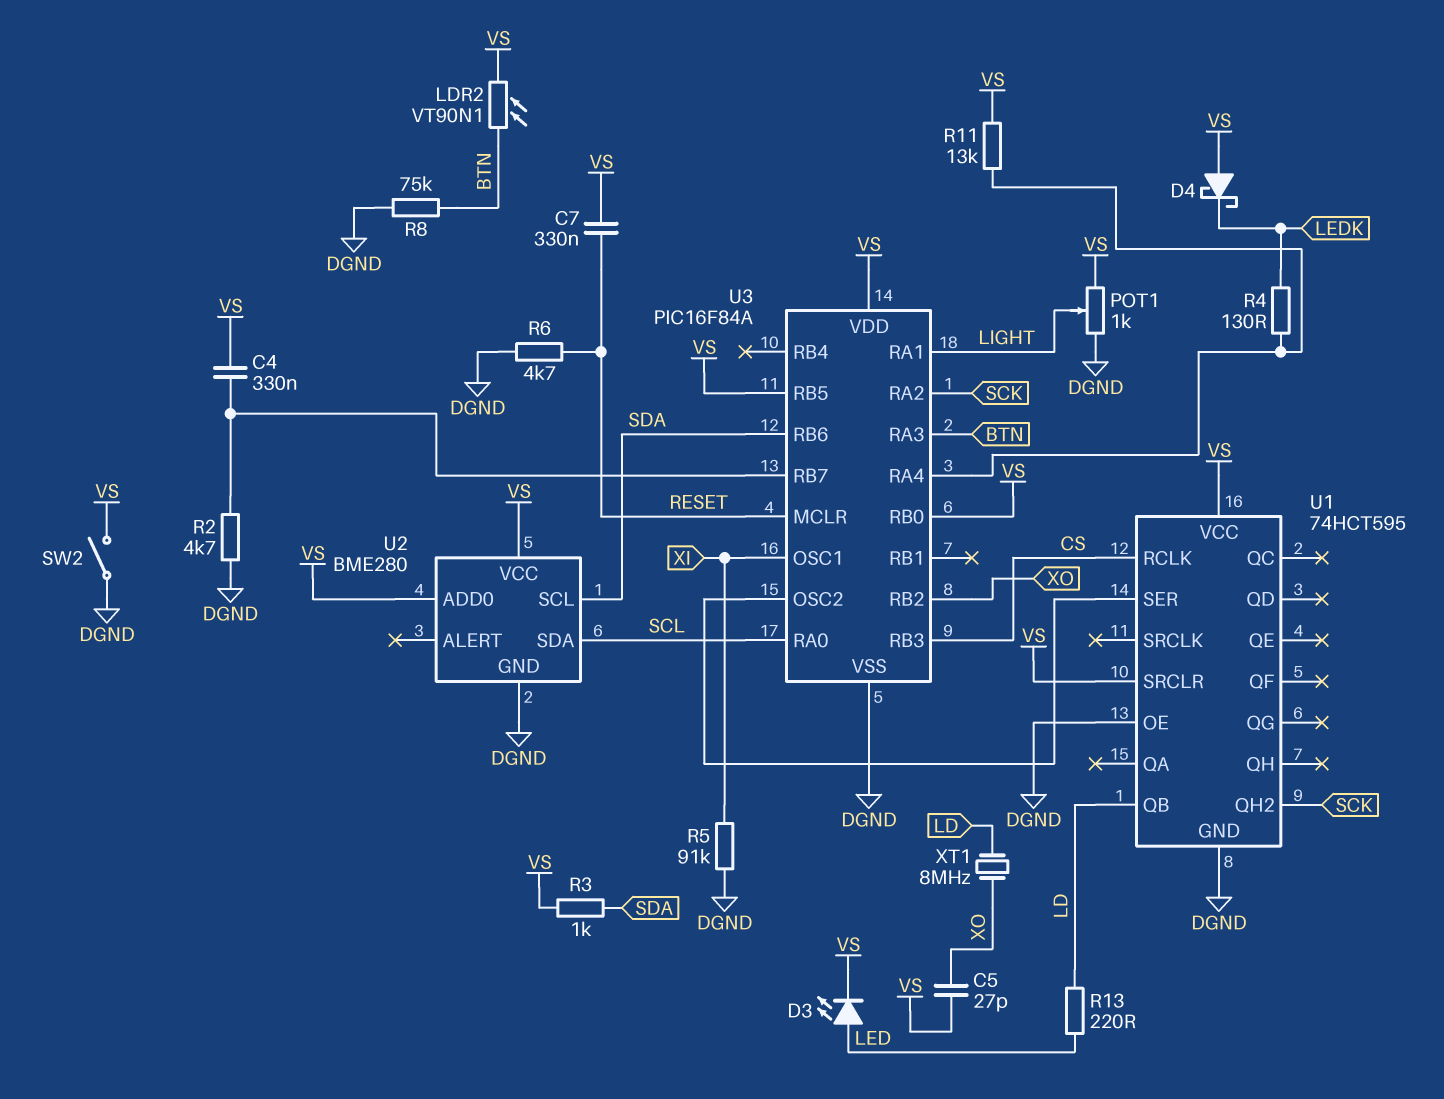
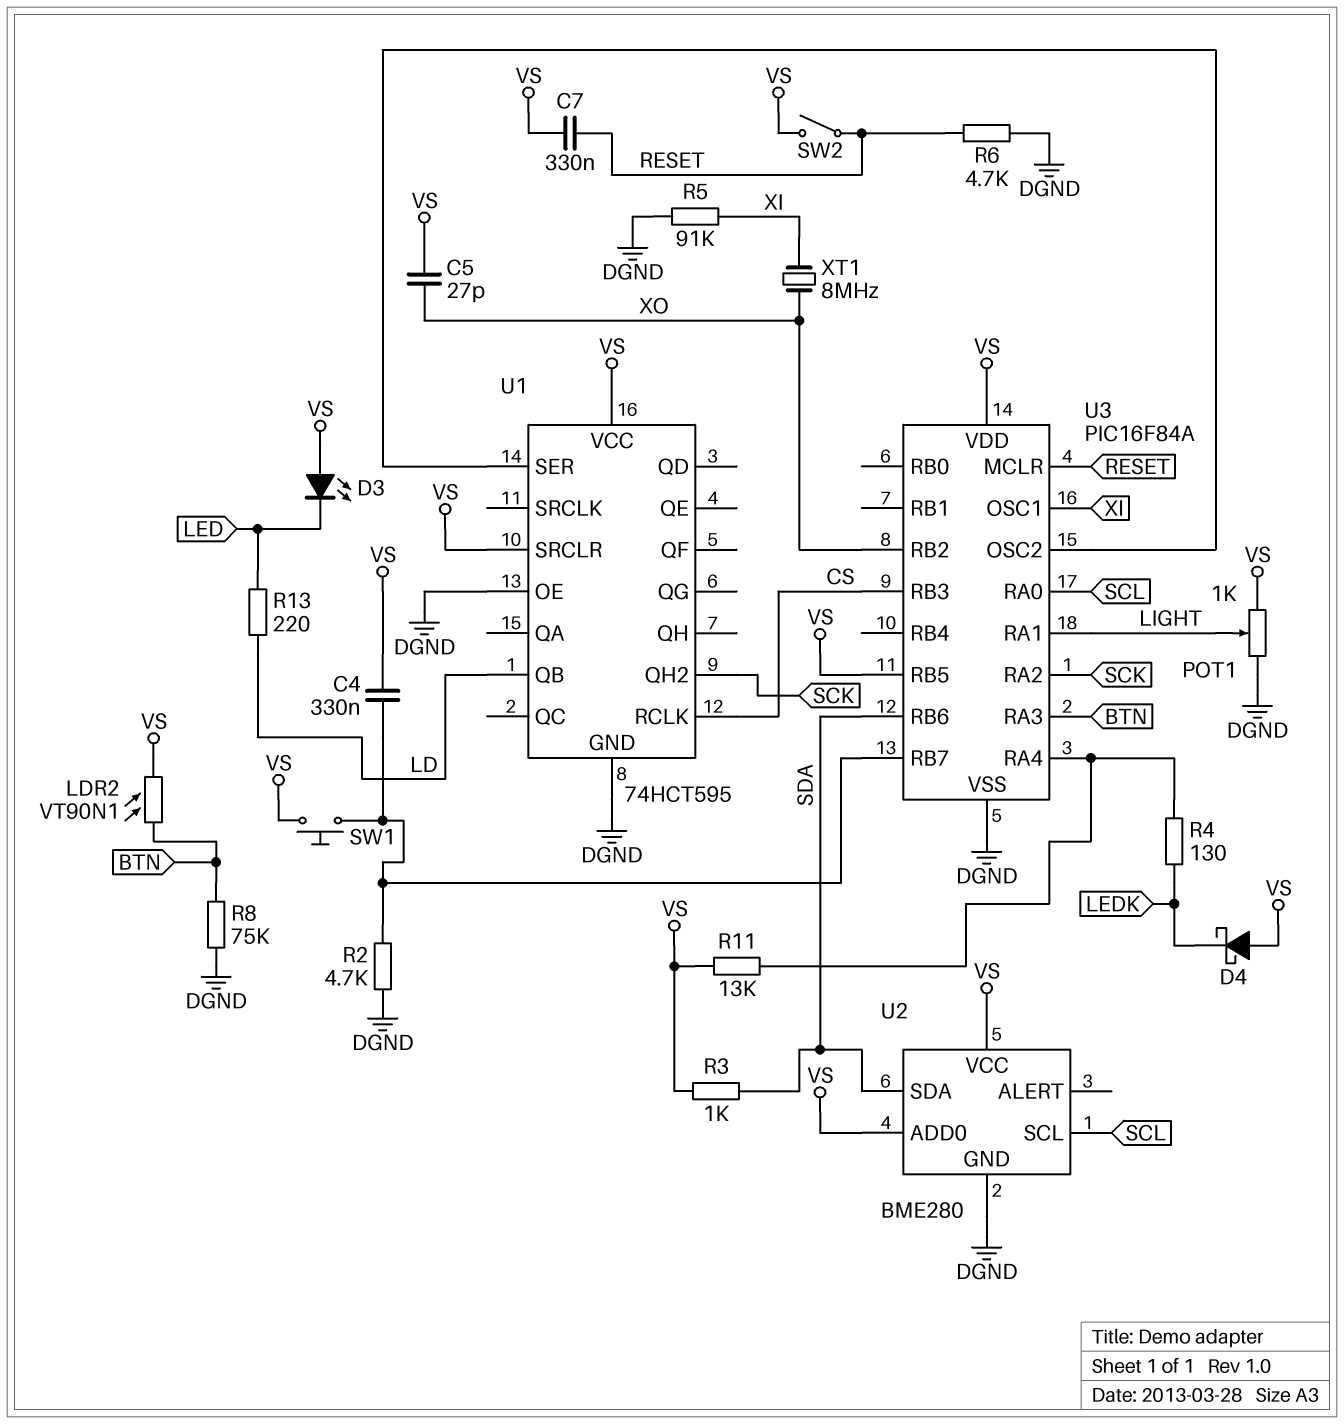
D3: LED (A LED, K VS) -> LED (A VS, K LED)
SW1: none -> button (U3/RB7, VS)
SW2: switch (DGND, VS) -> switch (RESET, VS)
U2 pin SCL: SDA -> SCL
U2 pin SDA: SCL -> SDA
U3 pin RB0: VS -> none
XT1: 8MHz (LD, XO) -> 8MHz (XI, XO)

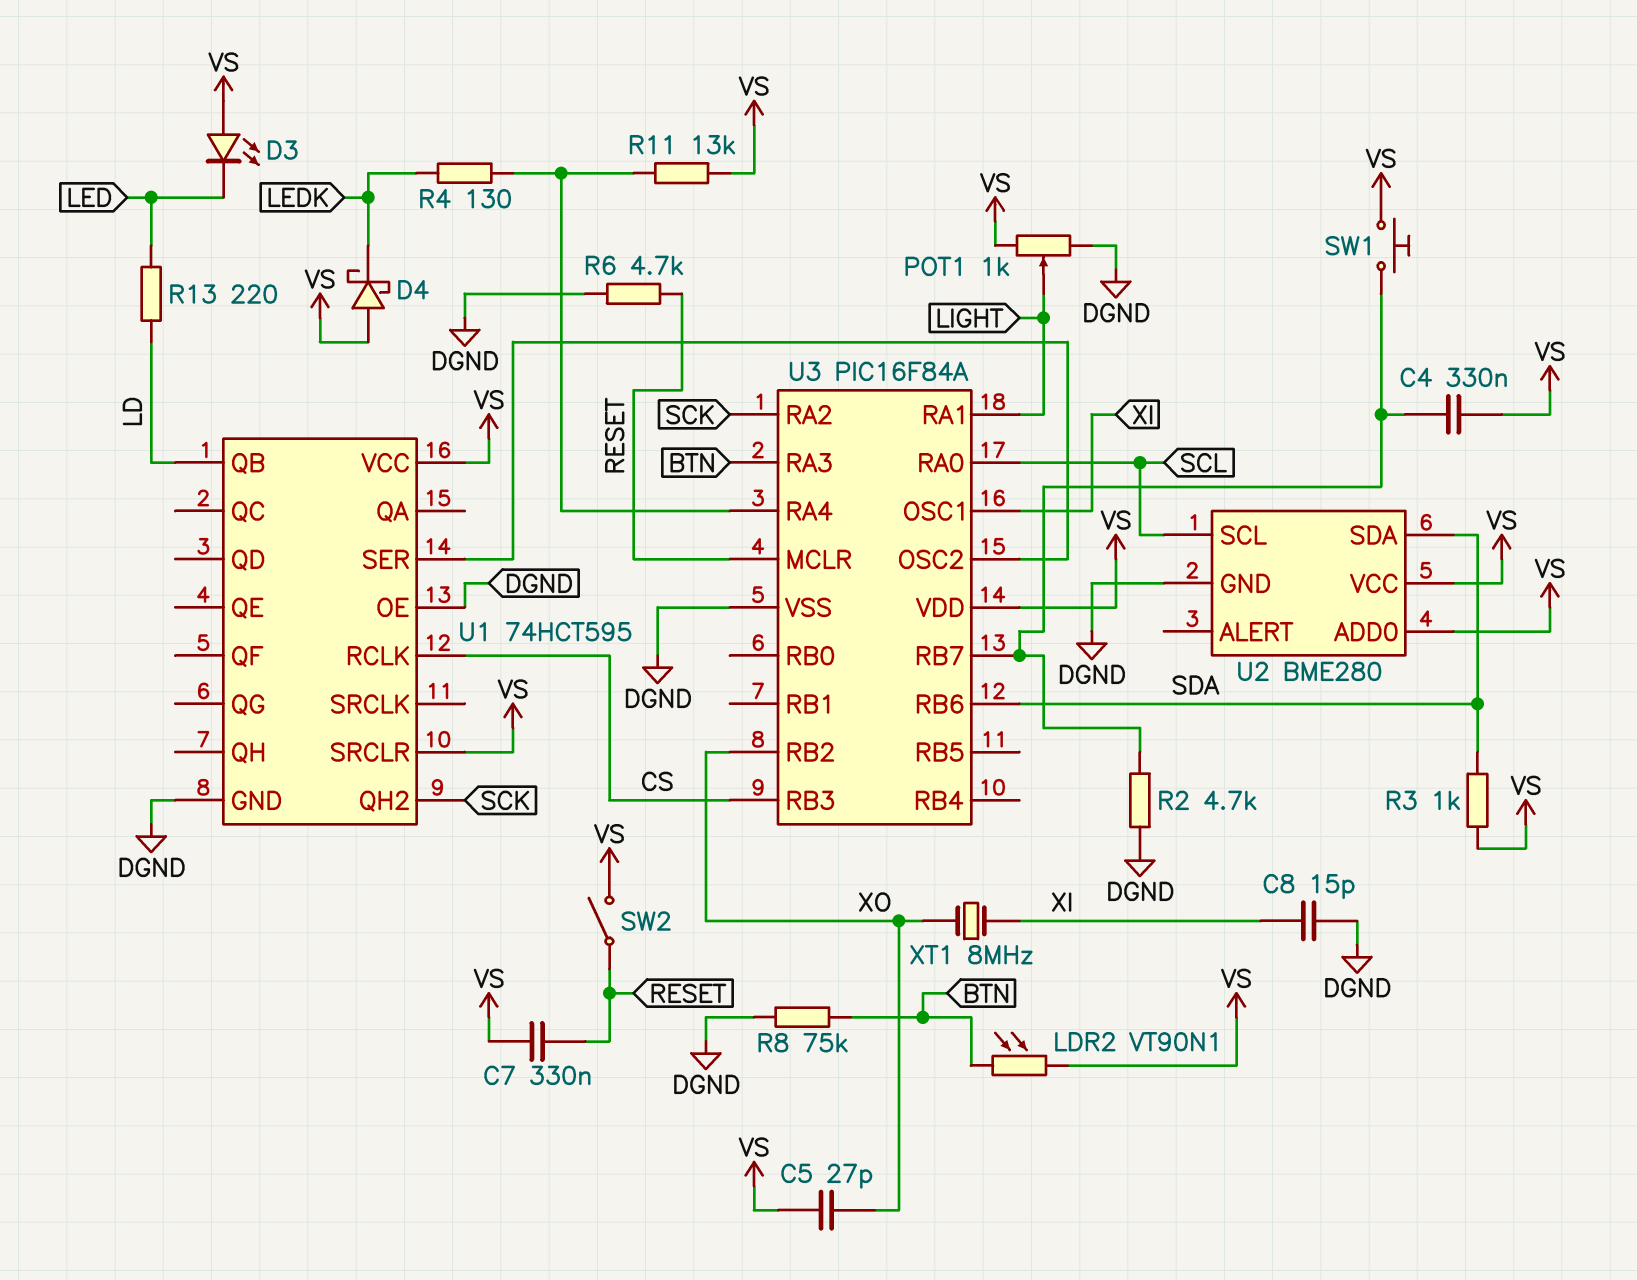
C8: none -> 15pF (DGND, XI)
R5: 91k (DGND, XI) -> none
U3 pin RB5: VS -> none

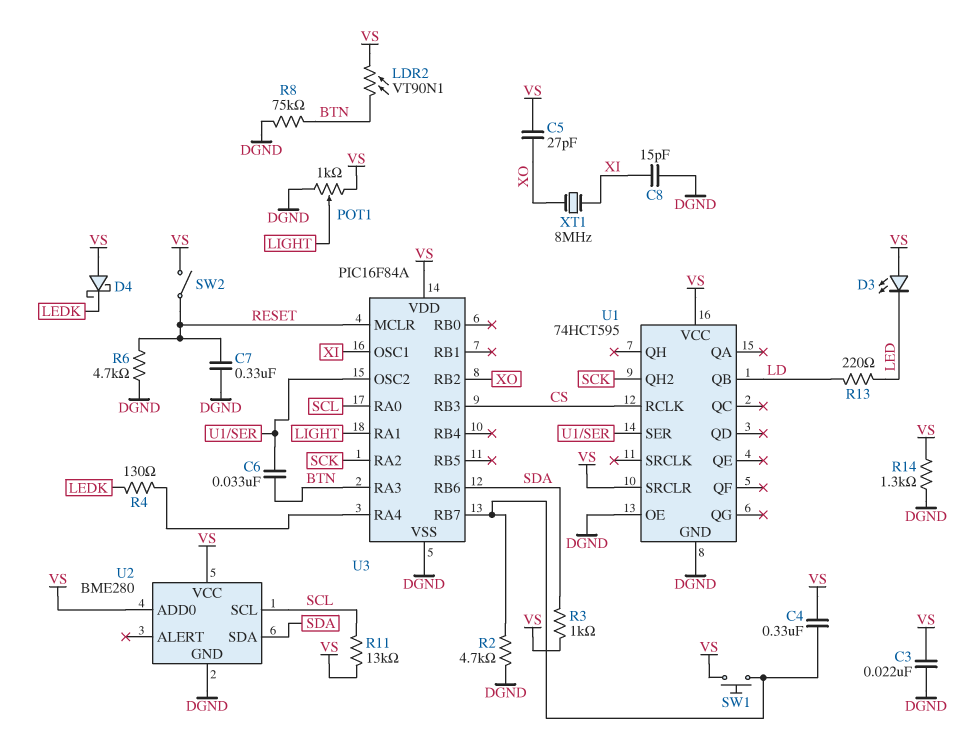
C3: none -> 22nF (DGND, VS)
C6: none -> 33nF (BTN, U1/SER)
C7: 330nF (RESET, VS) -> 330nF (DGND, RESET)
R11: 13k (U3/RA4, VS) -> 13k (SCL, VS)
R14: none -> 1.3k (DGND, VS)

